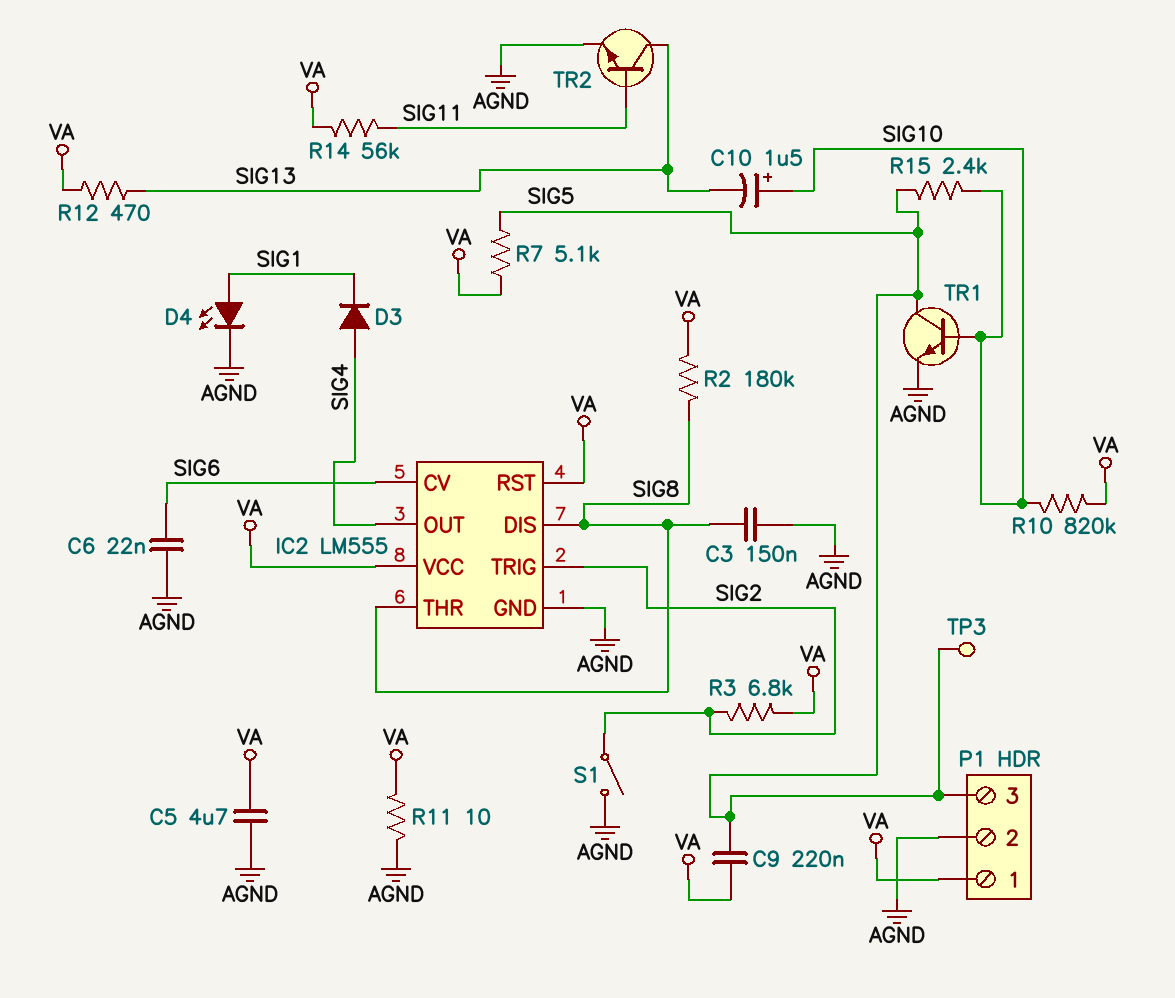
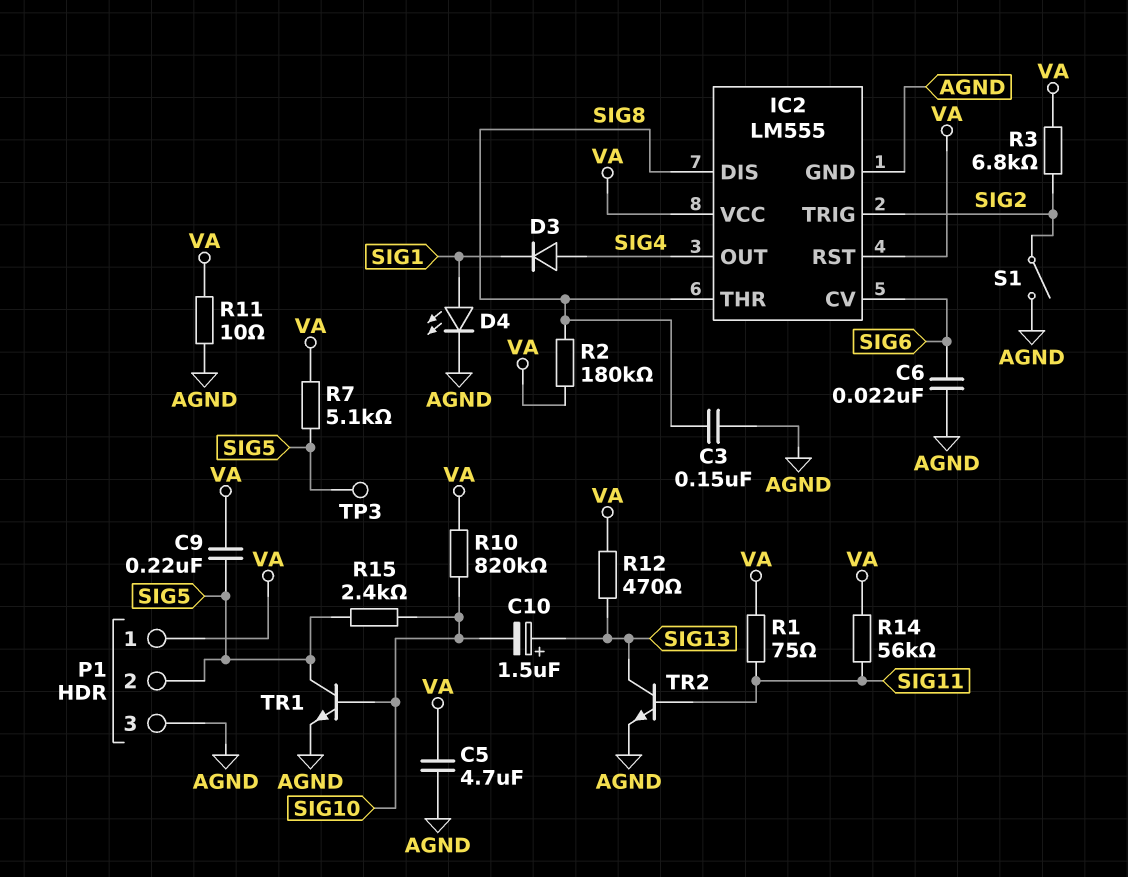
C10: 1.5uF (plus SIG10, minus SIG13) -> 1.5uF (plus SIG13, minus SIG10)
P1 pin 2: AGND -> SIG5
P1 pin 3: SIG5 -> AGND
R1: none -> 75 (SIG11, VA)

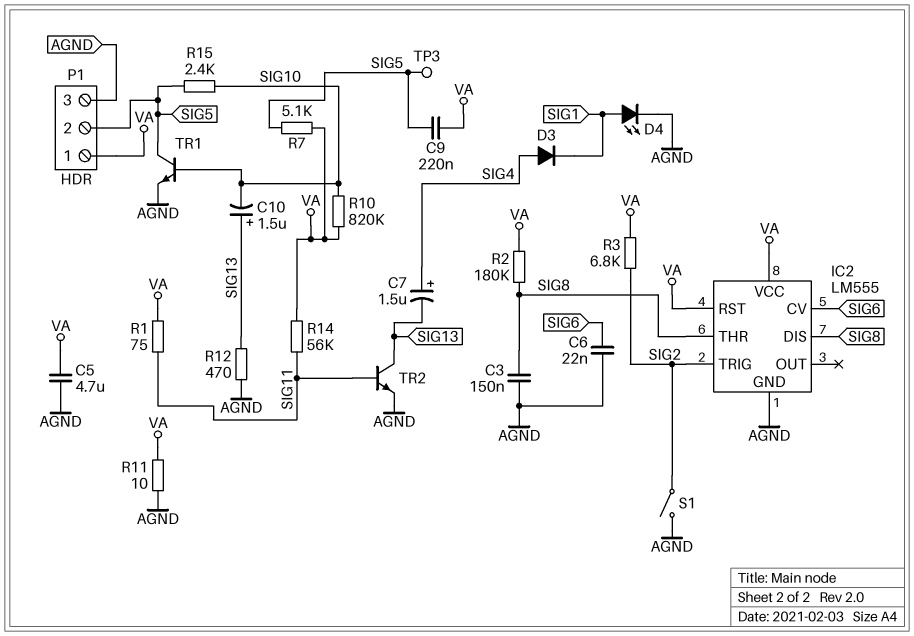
C7: none -> 1.5uF (plus SIG4, minus SIG13)
IC2 pin OUT: SIG4 -> none
R12: 470 (SIG13, VA) -> 470 (AGND, SIG13)

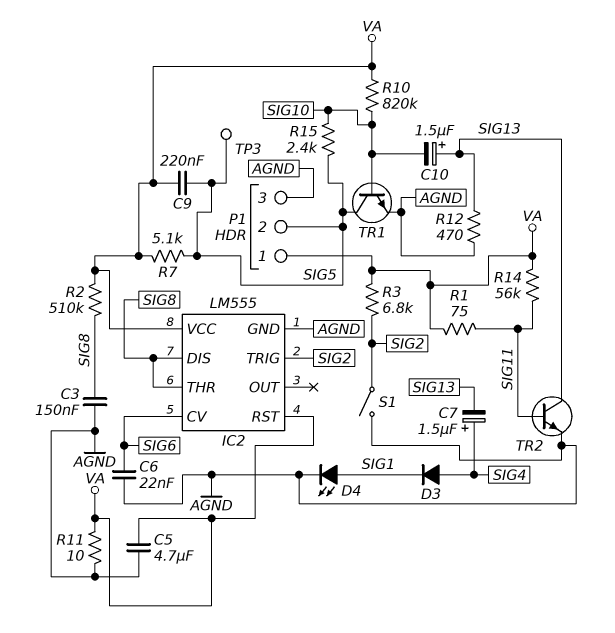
R2: 180k (SIG8, VA) -> 510k (SIG8, VA)

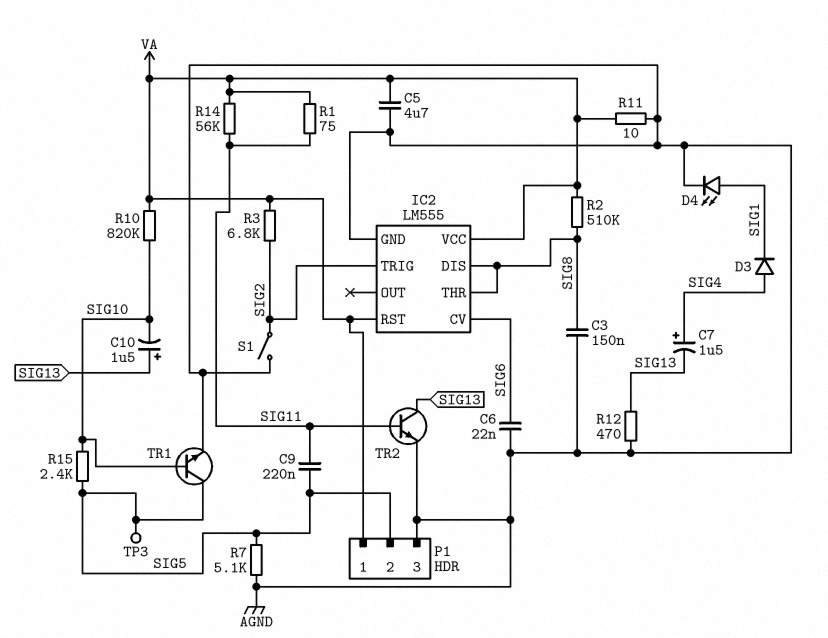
C9: 220nF (SIG5, VA) -> 220nF (SIG5, SIG11)
R7: 5.1k (SIG5, VA) -> 5.1k (AGND, SIG5)

